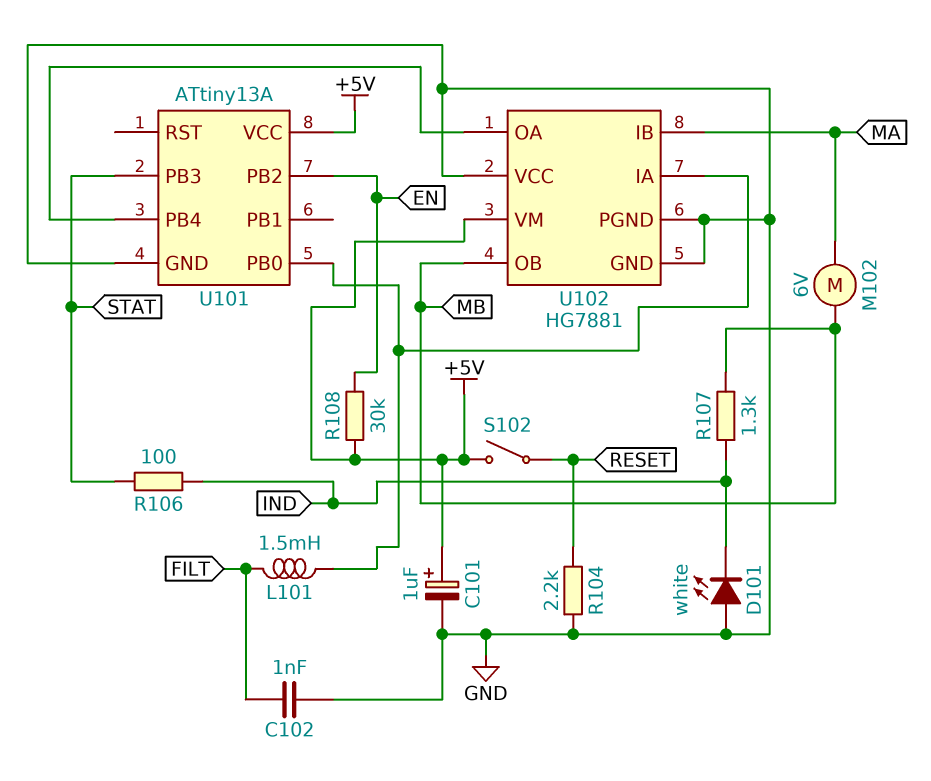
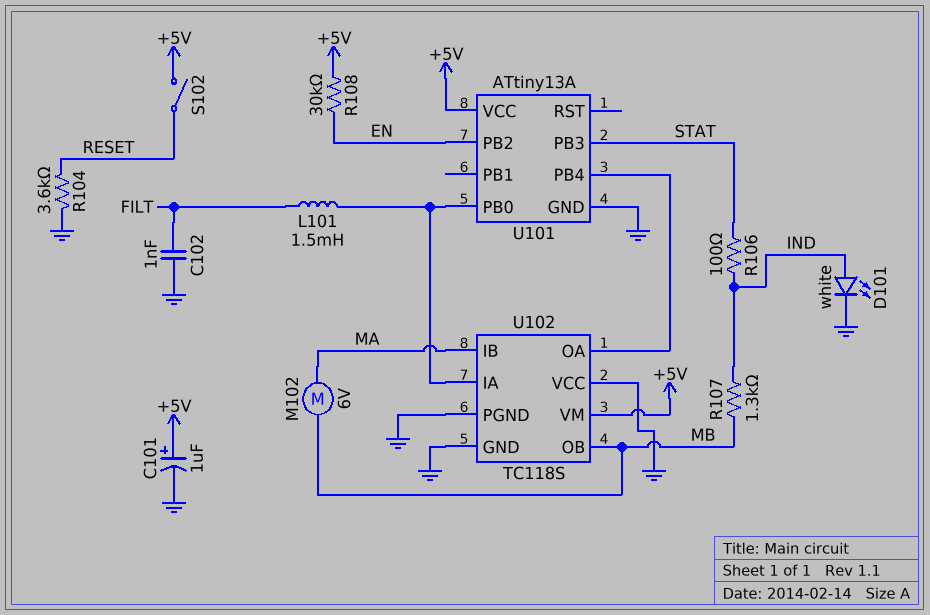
D101: LED white (A GND, K IND) -> LED white (A IND, K GND)
R104: 2.2k (GND, RESET) -> 3.6k (GND, RESET)
U102: HG7881 -> TC118S

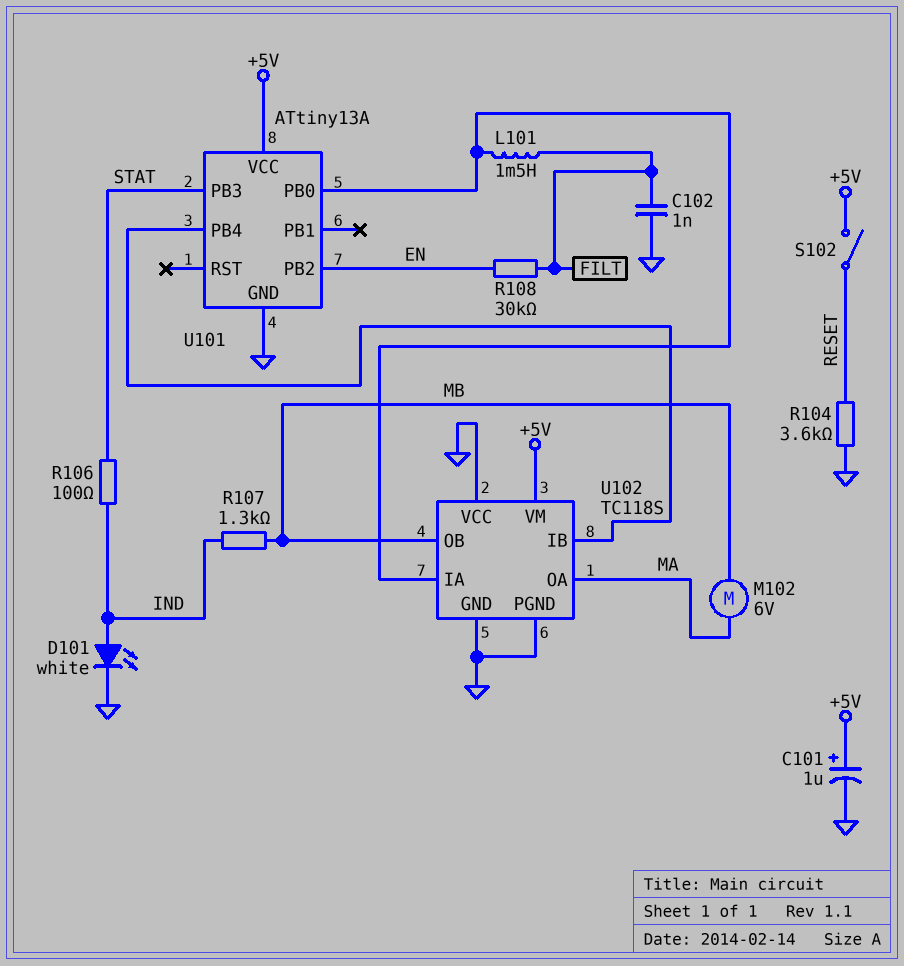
R108: 30k (+5V, EN) -> 30k (EN, FILT)
U102 pin IB: MA -> U101/PB4
U102 pin OA: U101/PB4 -> MA

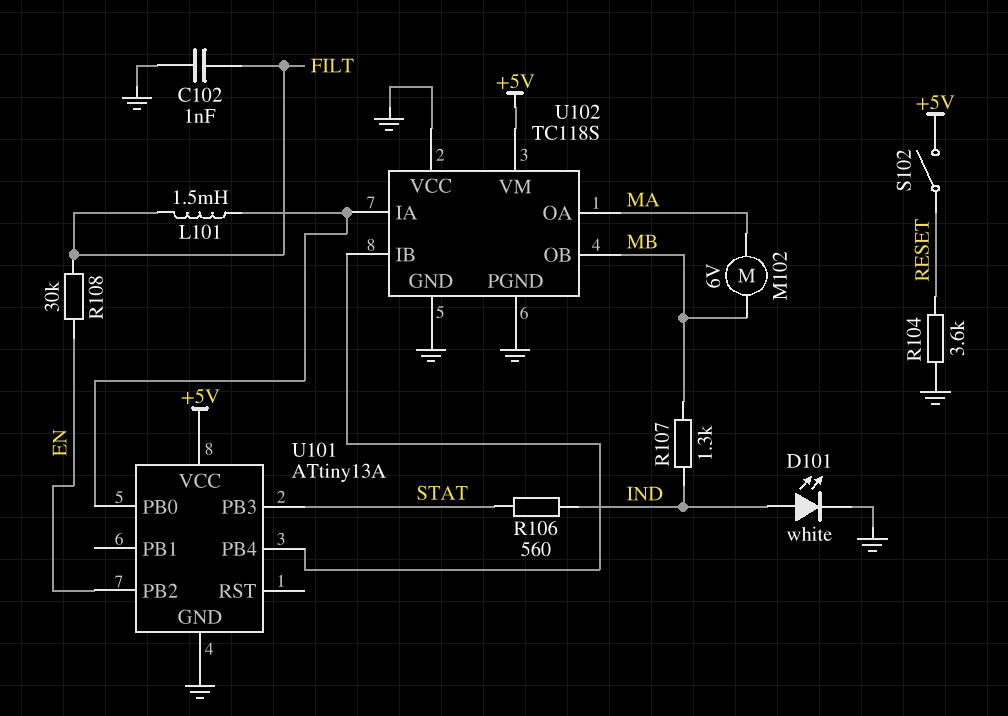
C101: 1uF (plus +5V, minus GND) -> none
R106: 100 (IND, STAT) -> 560 (IND, STAT)

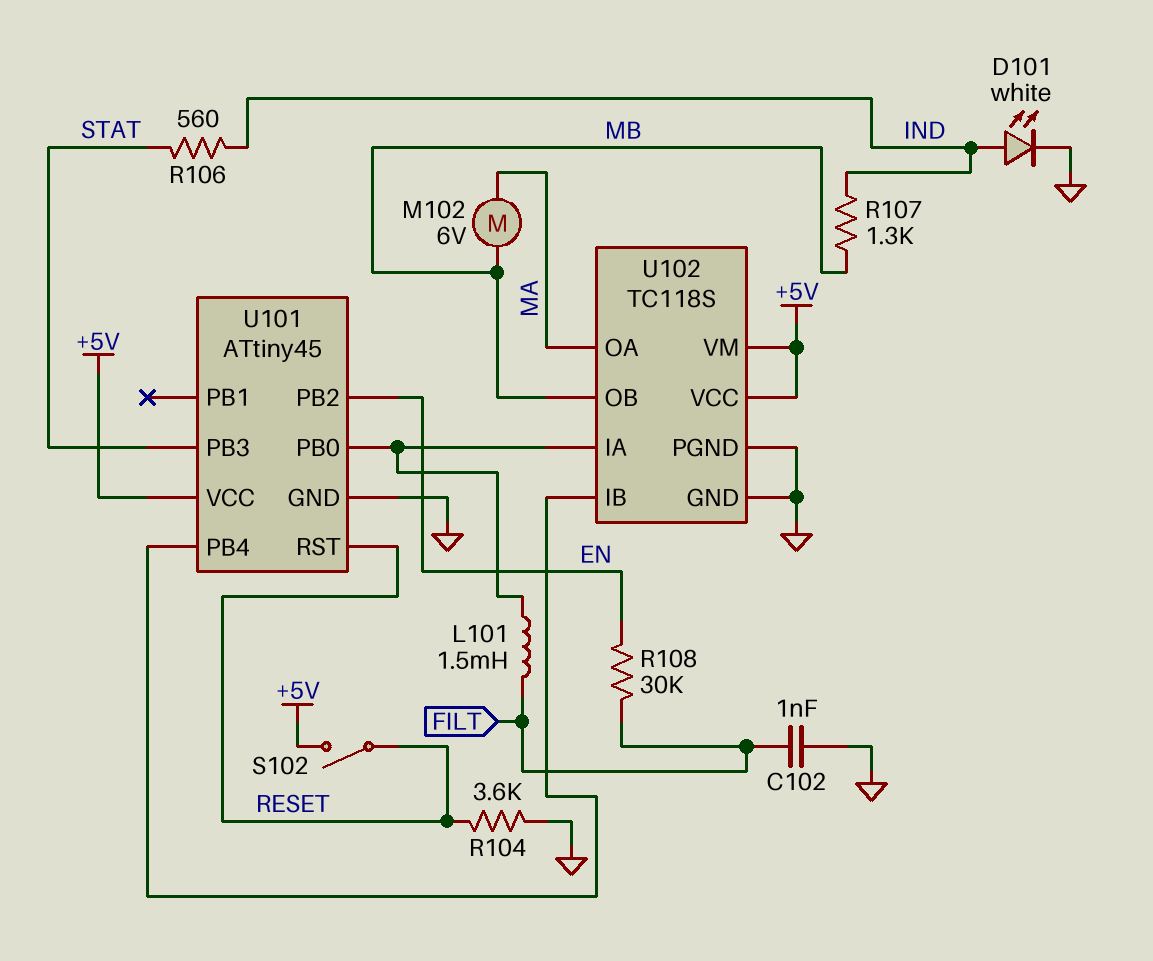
U101: ATtiny13A -> ATtiny45
U101 pin RST: none -> RESET
U102 pin VCC: GND -> +5V

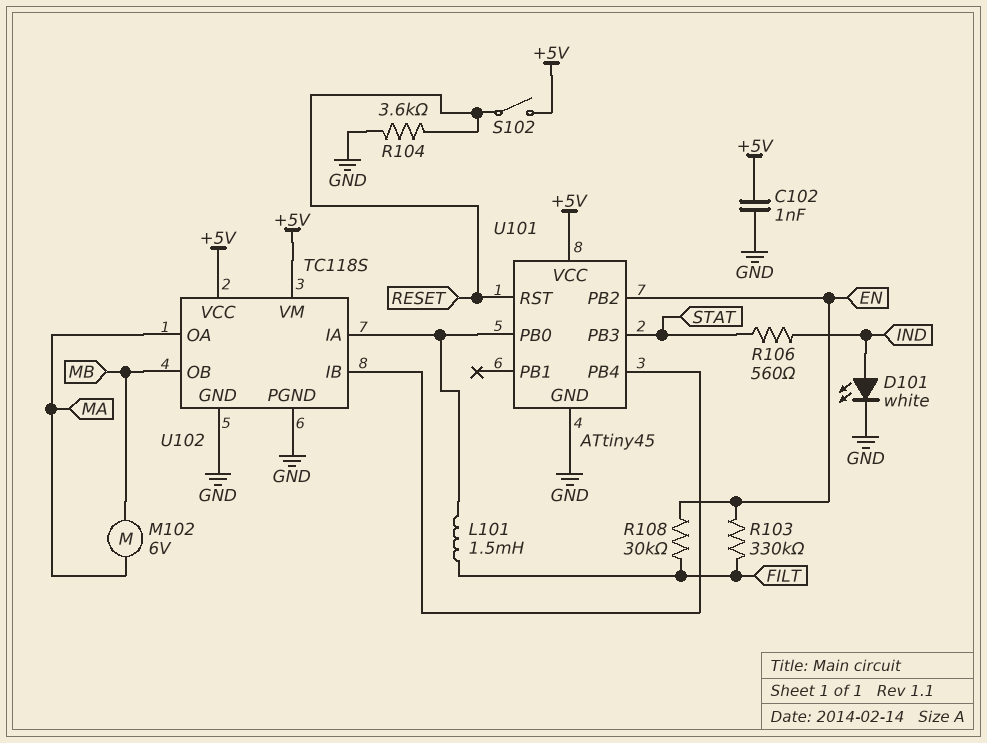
C102: 1nF (FILT, GND) -> 1nF (+5V, GND)
R103: none -> 330k (EN, FILT)
R107: 1.3k (IND, MB) -> none

